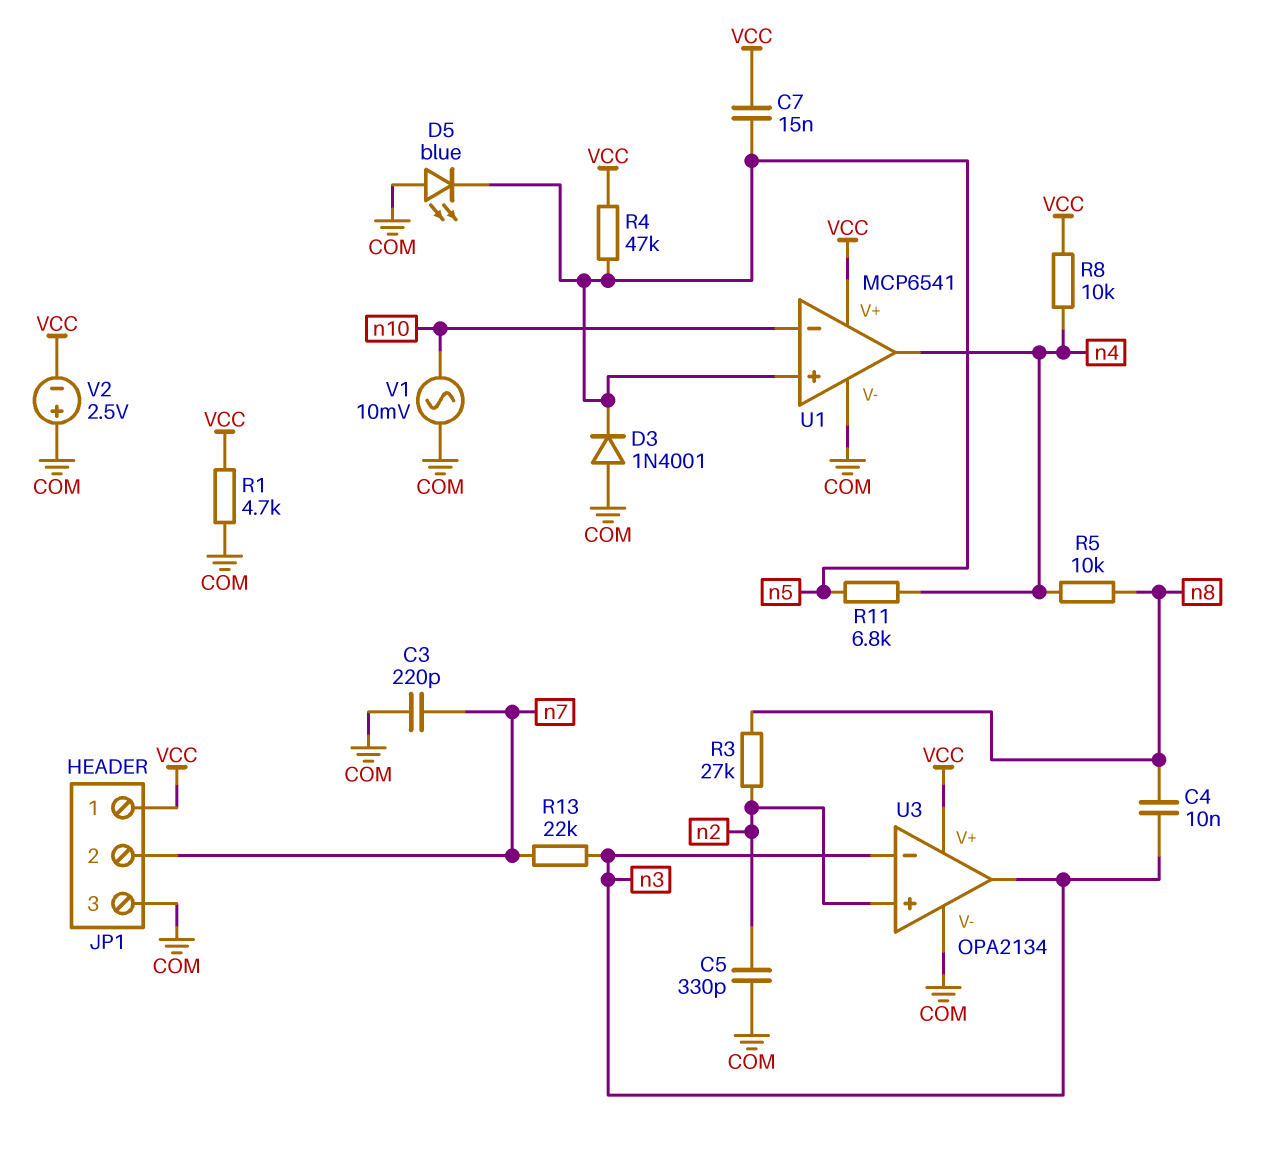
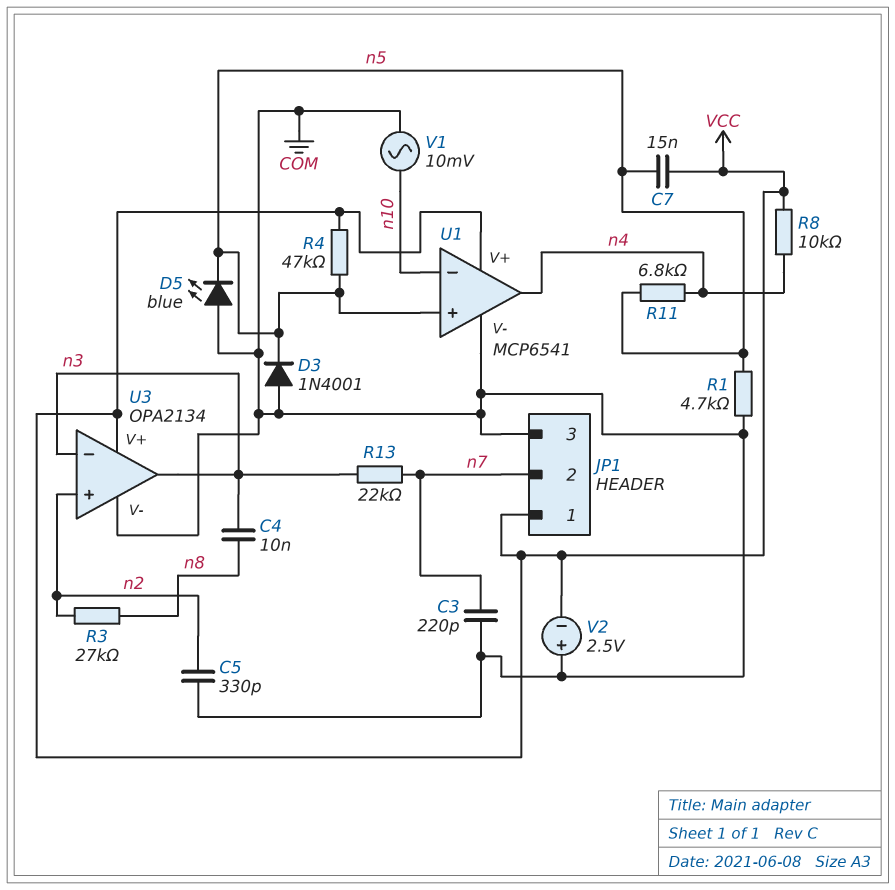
R1: 4.7k (COM, VCC) -> 4.7k (COM, n5)
R5: 10k (n4, n8) -> none

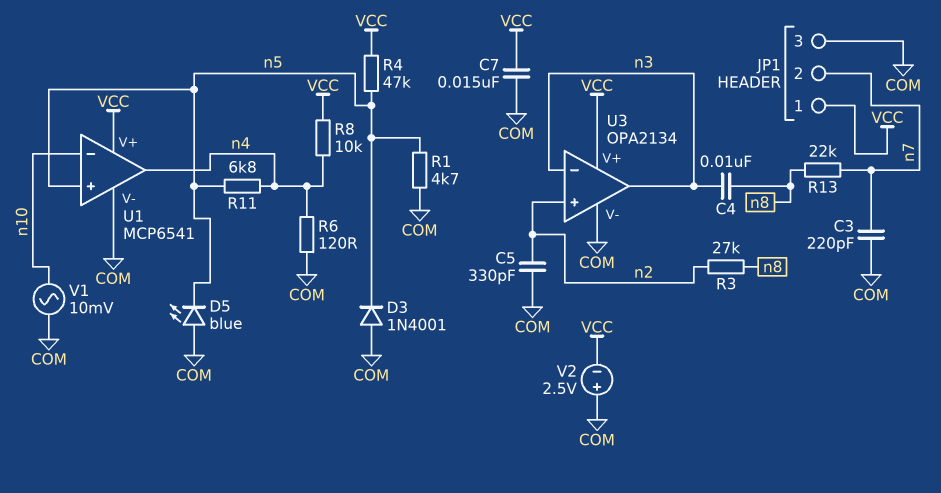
C7: 15nF (VCC, n5) -> 15nF (COM, VCC)
R6: none -> 120 (COM, n4)
R13: 22k (n3, n7) -> 22k (n7, n8)

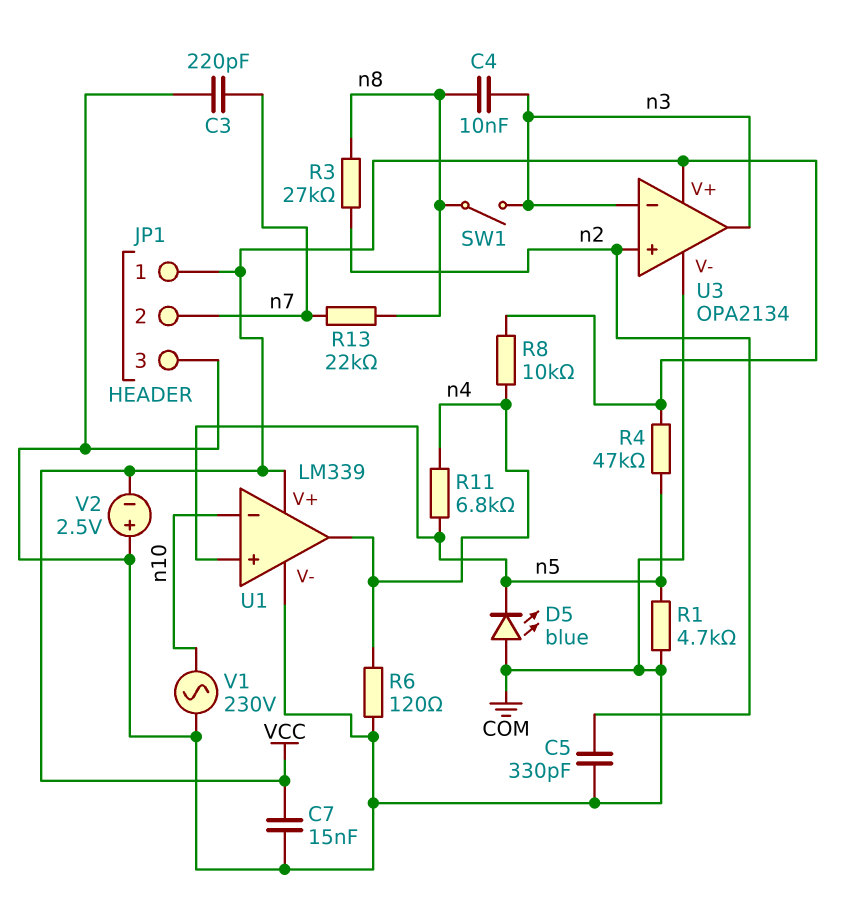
D3: diode 1N4001 (A COM, K n5) -> none
SW1: none -> switch (n3, n8)
U1: MCP6541 -> LM339
V1: AC 10mV (COM, n10) -> AC 230V (COM, n10)

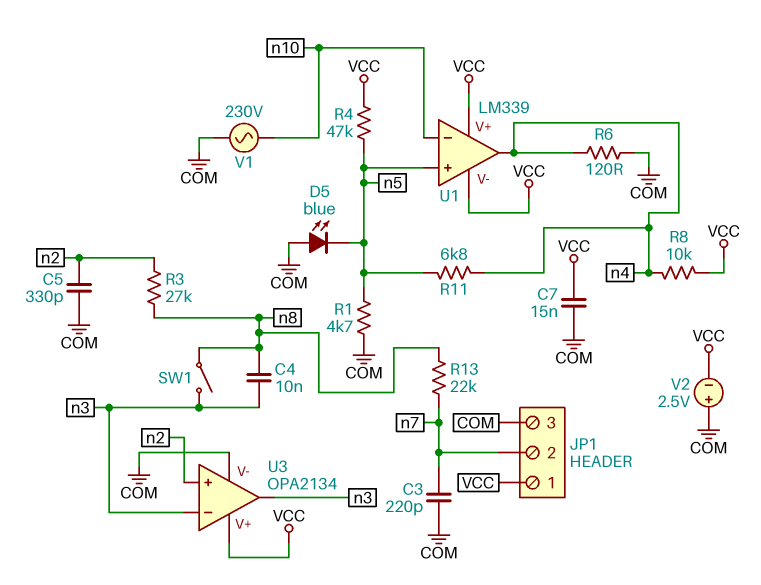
U1 pin V-: COM -> VCC

